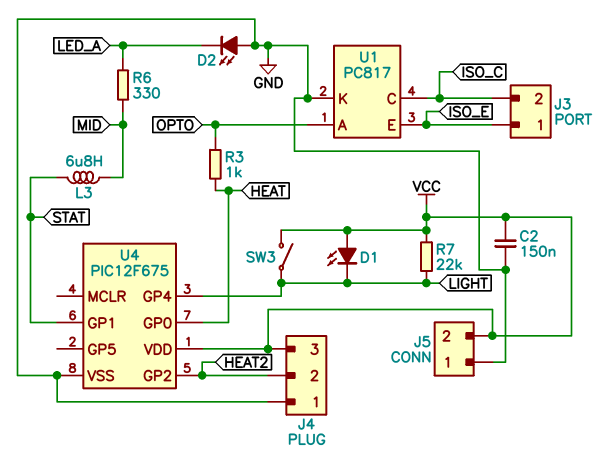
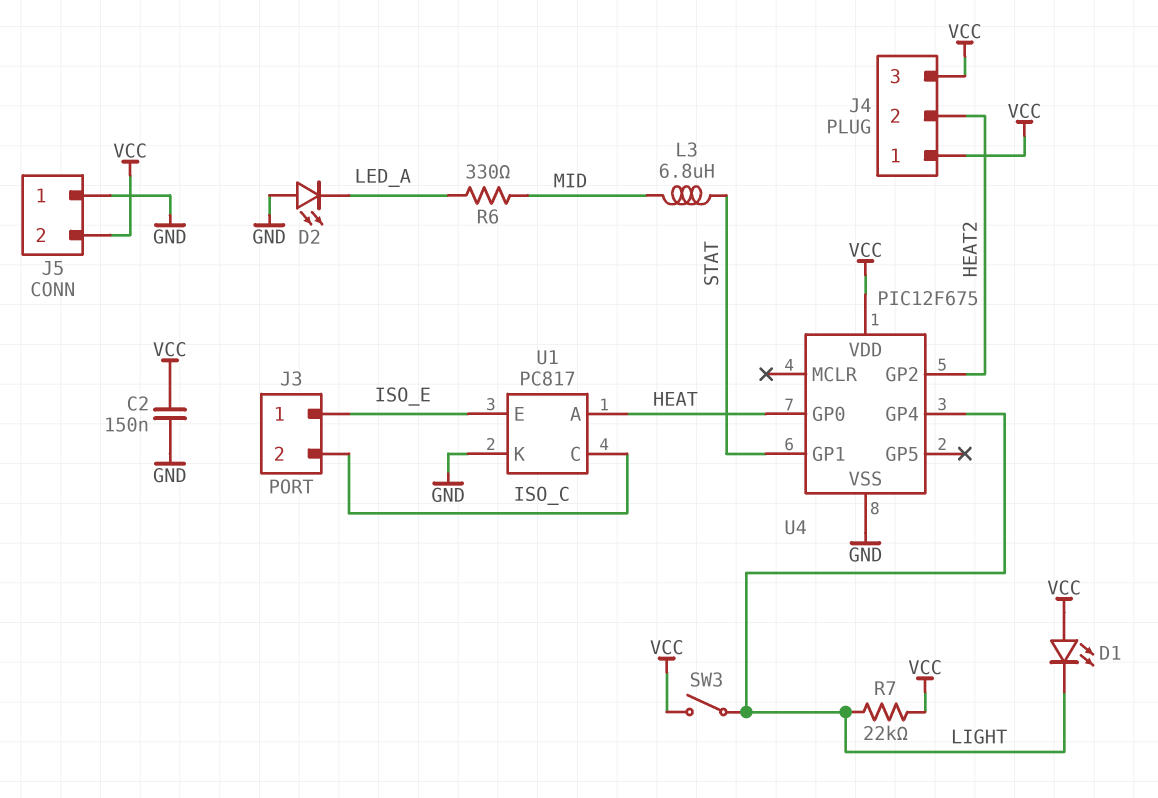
J4 pin 1: GND -> VCC
R3: 1k (HEAT, OPTO) -> none
U1 pin A: OPTO -> HEAT

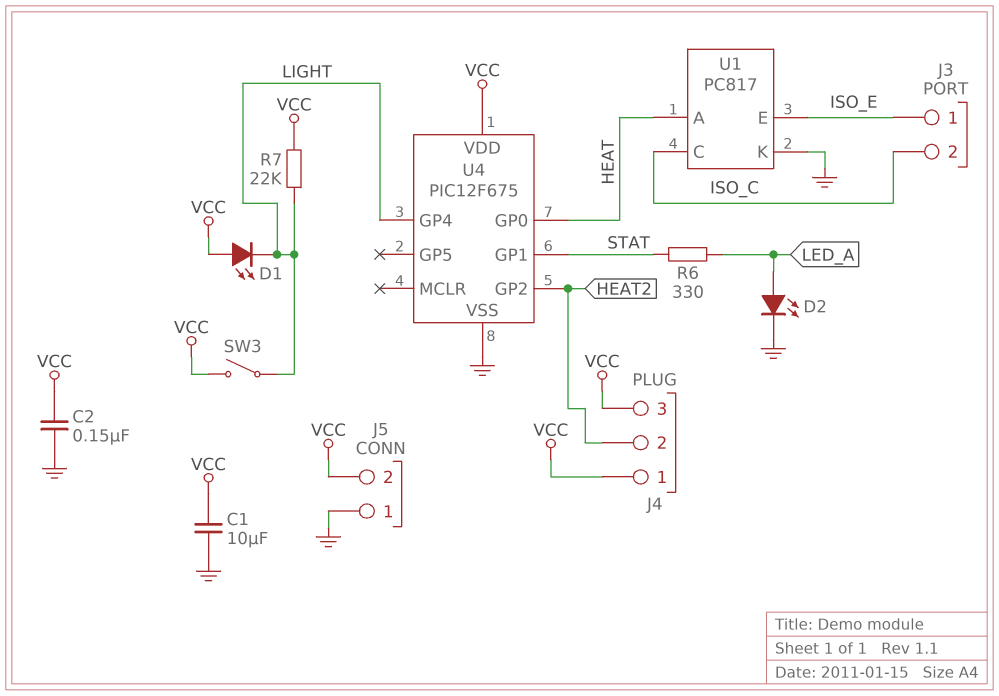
C1: none -> 10uF (GND, VCC)
D2: LED (A GND, K LED_A) -> LED (A LED_A, K GND)
L3: 6.8uH (MID, STAT) -> none
R6: 330 (LED_A, MID) -> 330 (LED_A, STAT)

